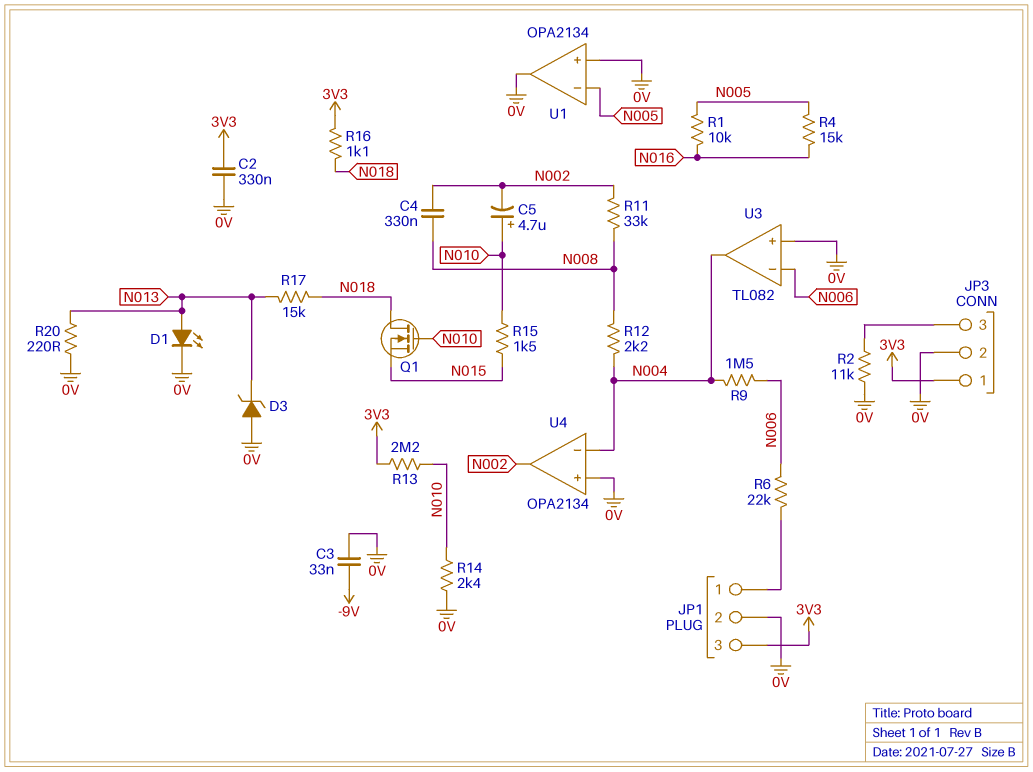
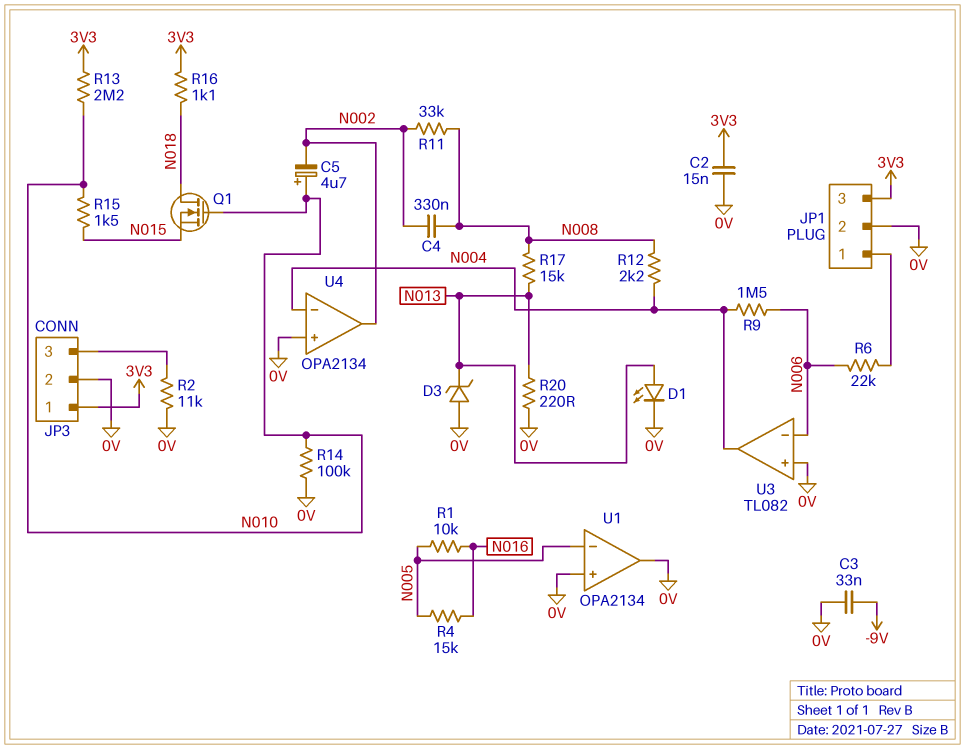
C2: 330nF (0V, 3V3) -> 15nF (0V, 3V3)
R14: 2.4k (0V, N010) -> 100k (0V, N010)
R17: 15k (N013, N018) -> 15k (N008, N013)

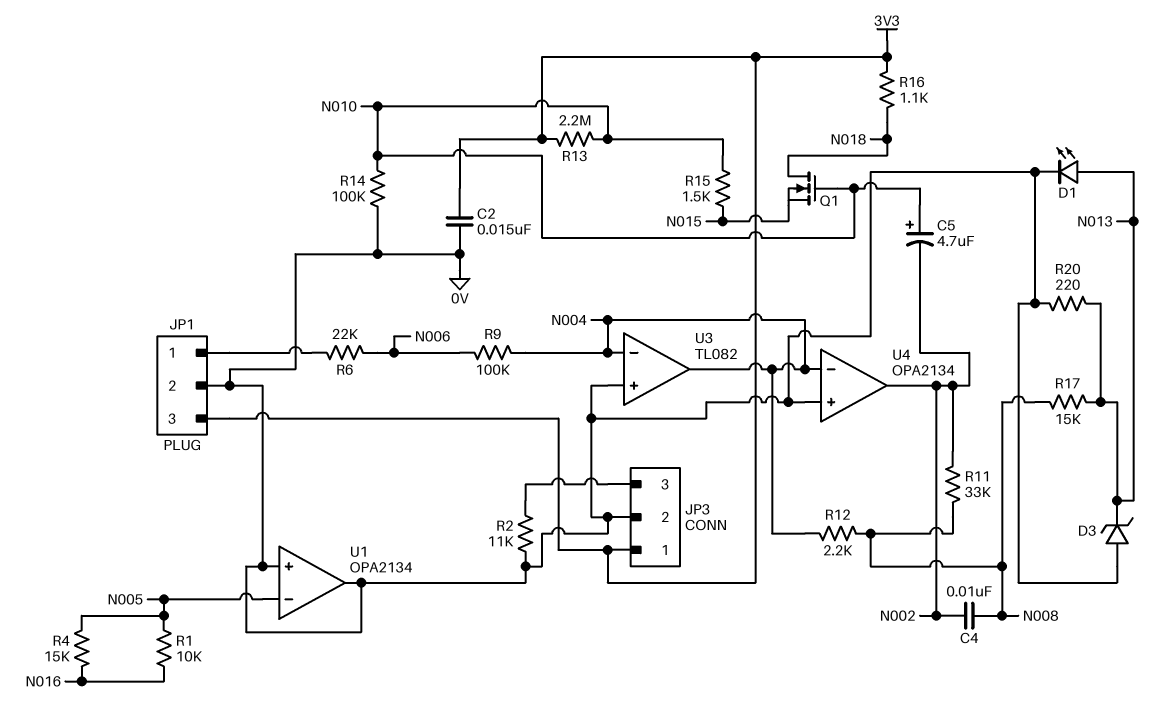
C3: 33nF (-9V, 0V) -> none
C4: 330nF (N002, N008) -> 10nF (N002, N008)
R9: 1.5M (N004, N006) -> 100k (N004, N006)
U3 pin in-: N006 -> N004

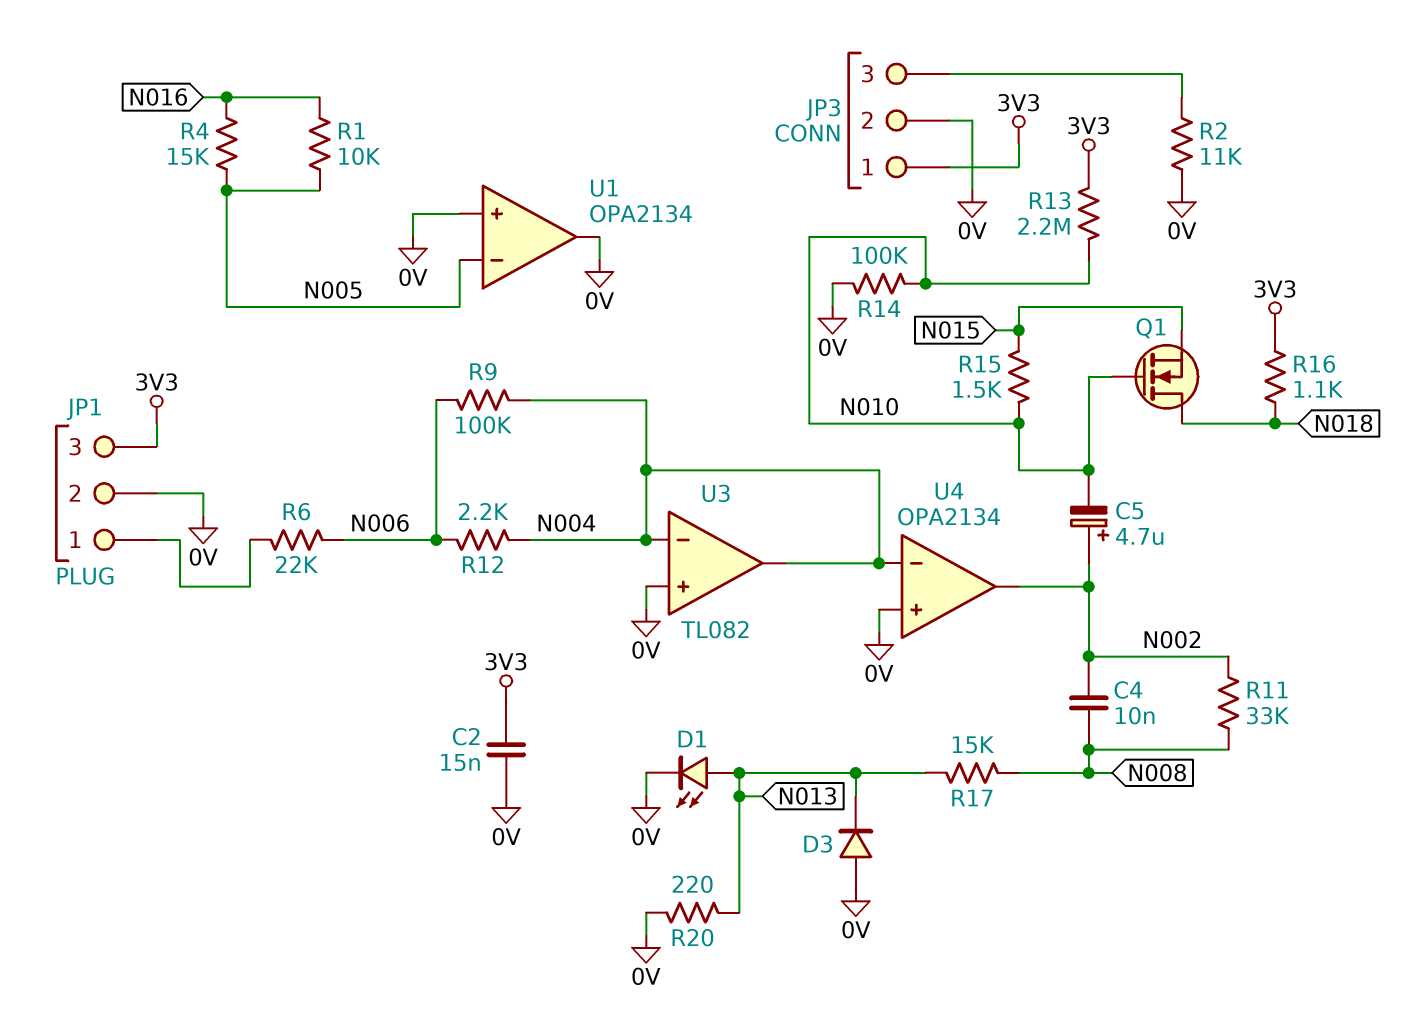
C5: 4.7uF (plus N010, minus N002) -> 4.7uF (plus N002, minus N010)
D3: zener (A 0V, K N013) -> diode (A 0V, K N013)
R12: 2.2k (N004, N008) -> 2.2k (N004, N006)

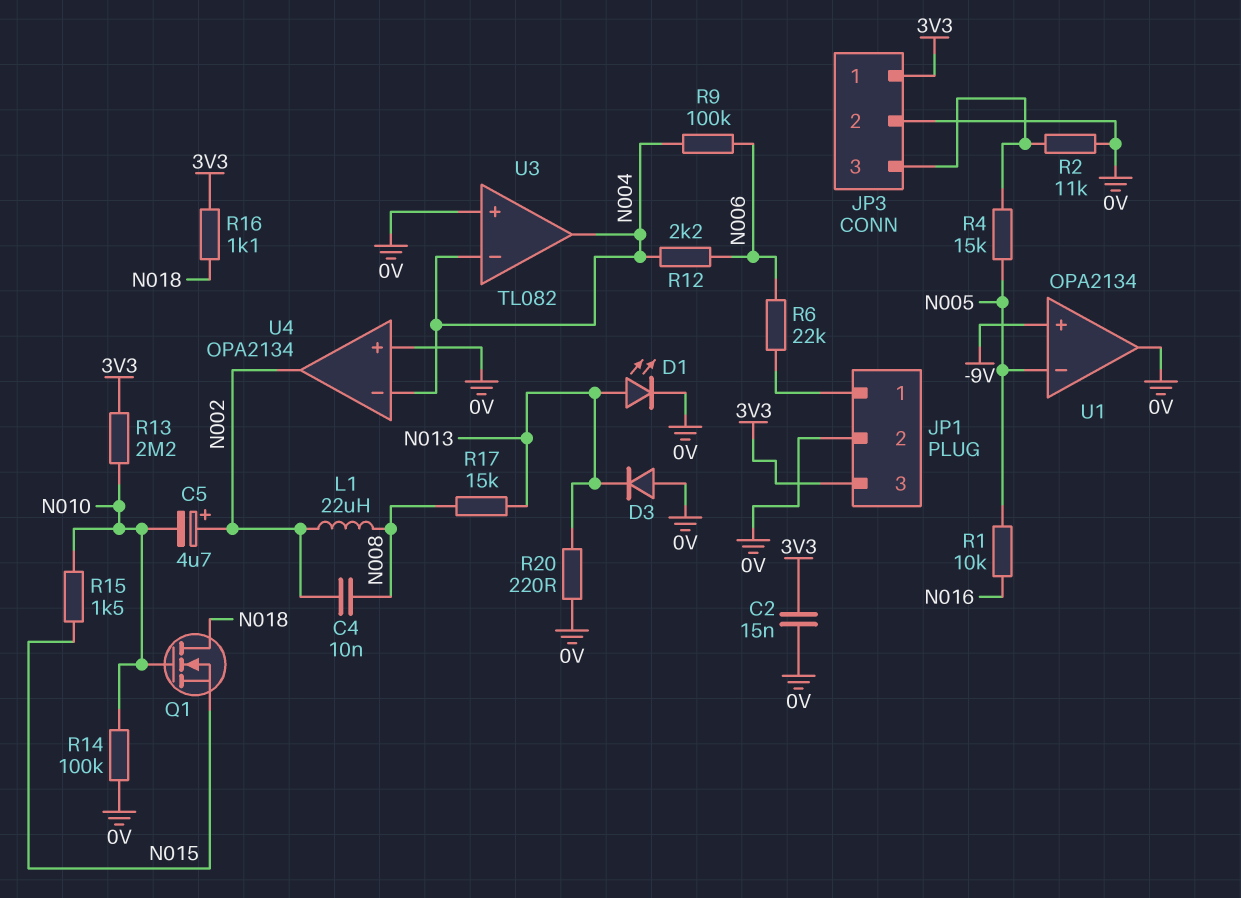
L1: none -> 22uH (N002, N008)
R4: 15k (N005, N016) -> 15k (JP3/3, N005)
R11: 33k (N002, N008) -> none
U1 pin in+: 0V -> -9V

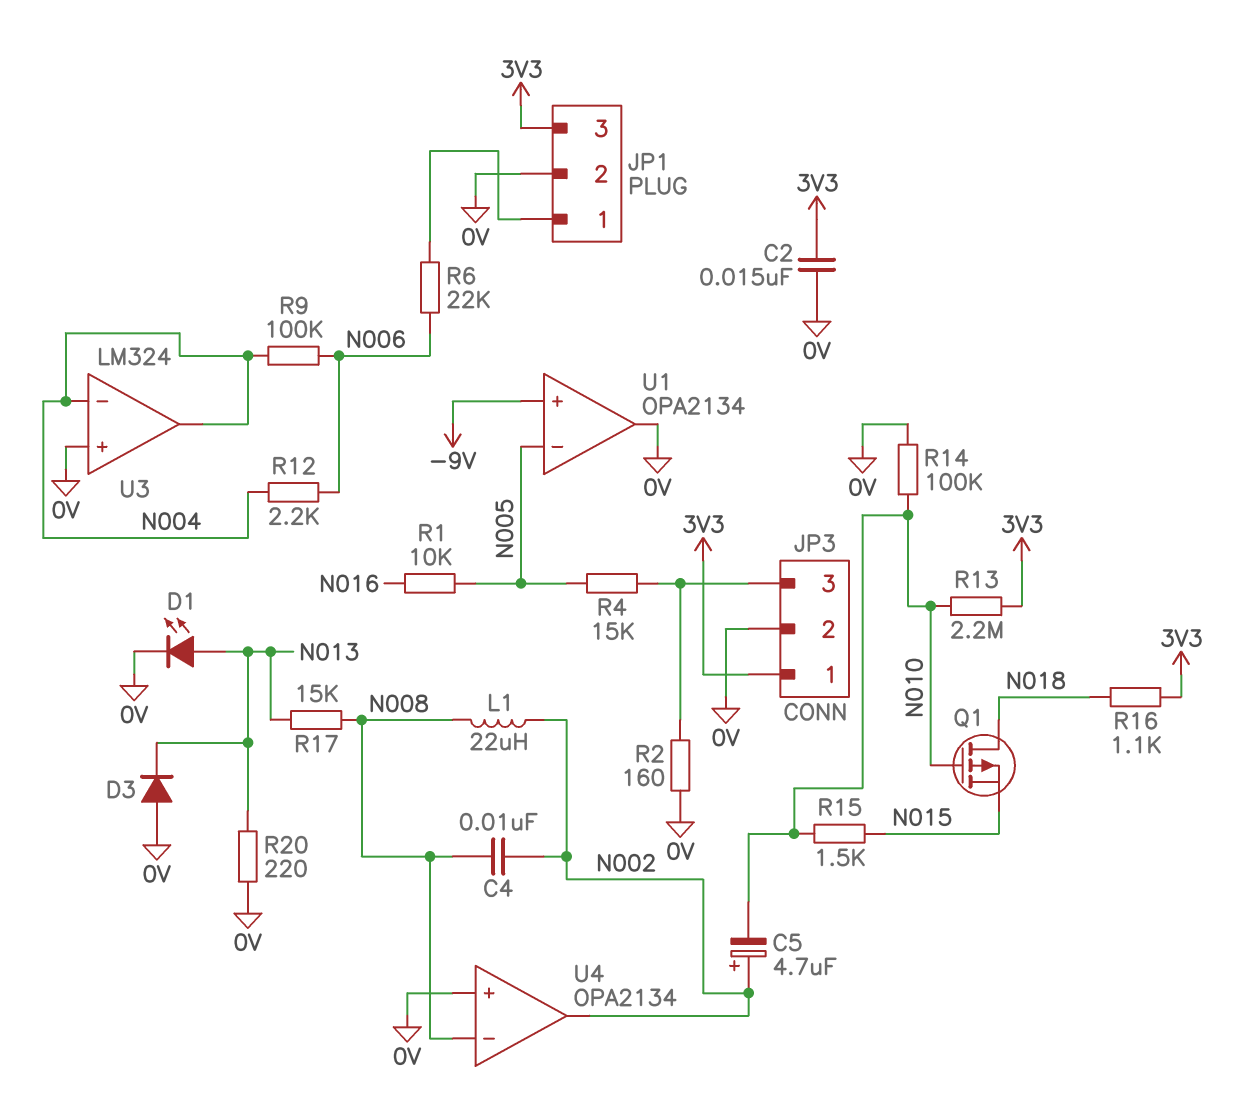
Q1: NMOS (G N010, D N018, S N015) -> PMOS (G N010, D N018, S N015)
R2: 11k (0V, JP3/3) -> 160 (0V, JP3/3)
U3: TL082 -> LM324
U4 pin in-: N004 -> N008

